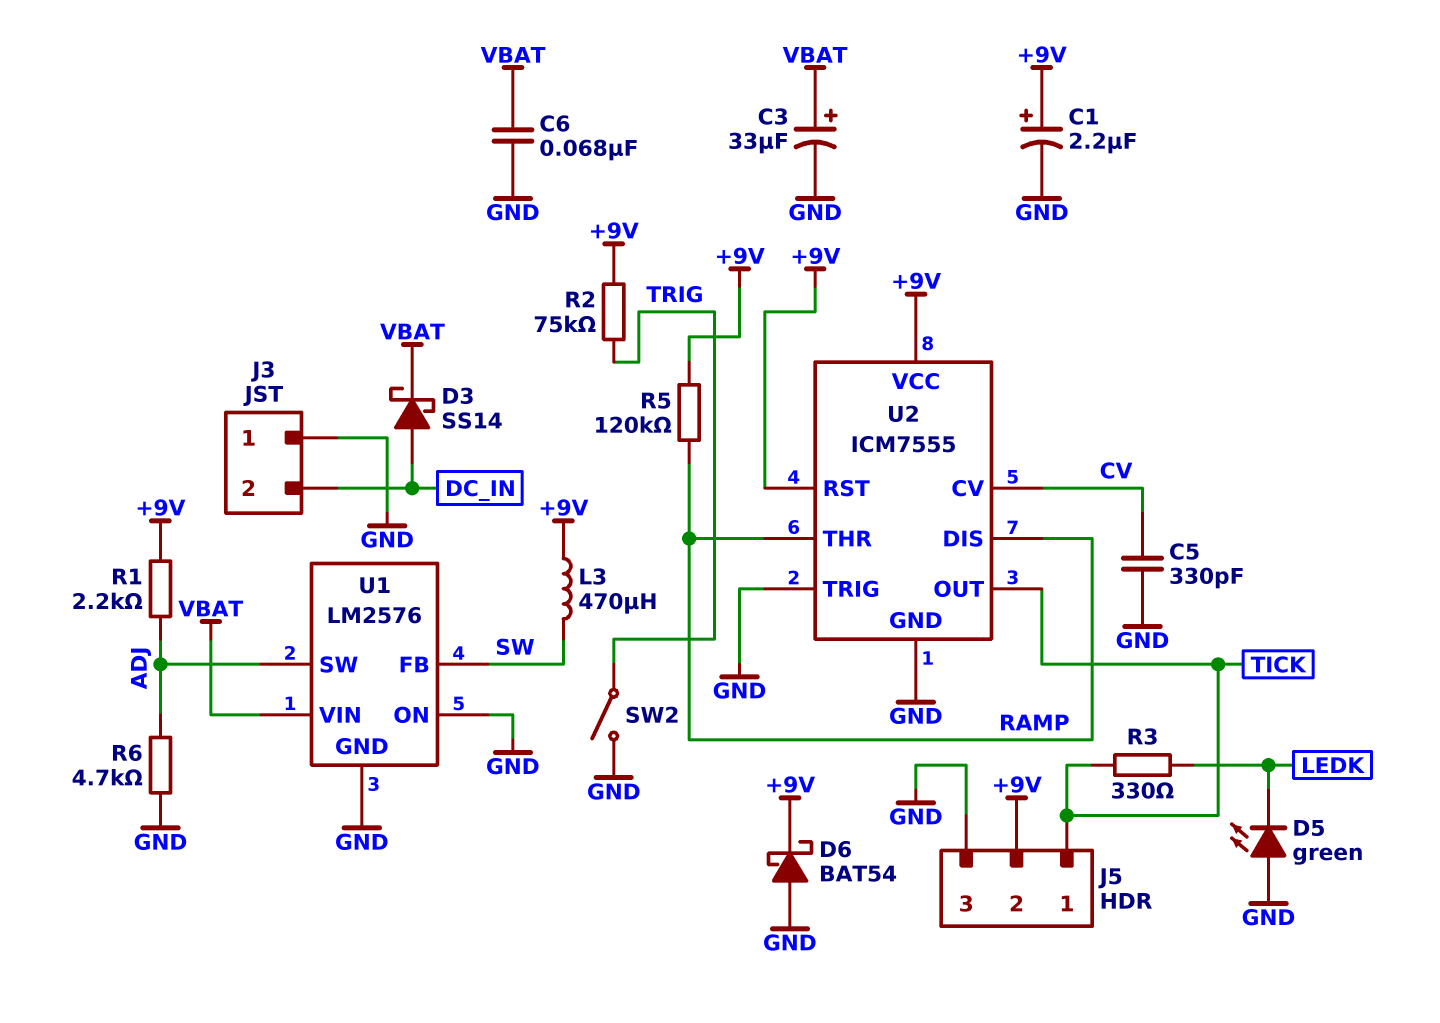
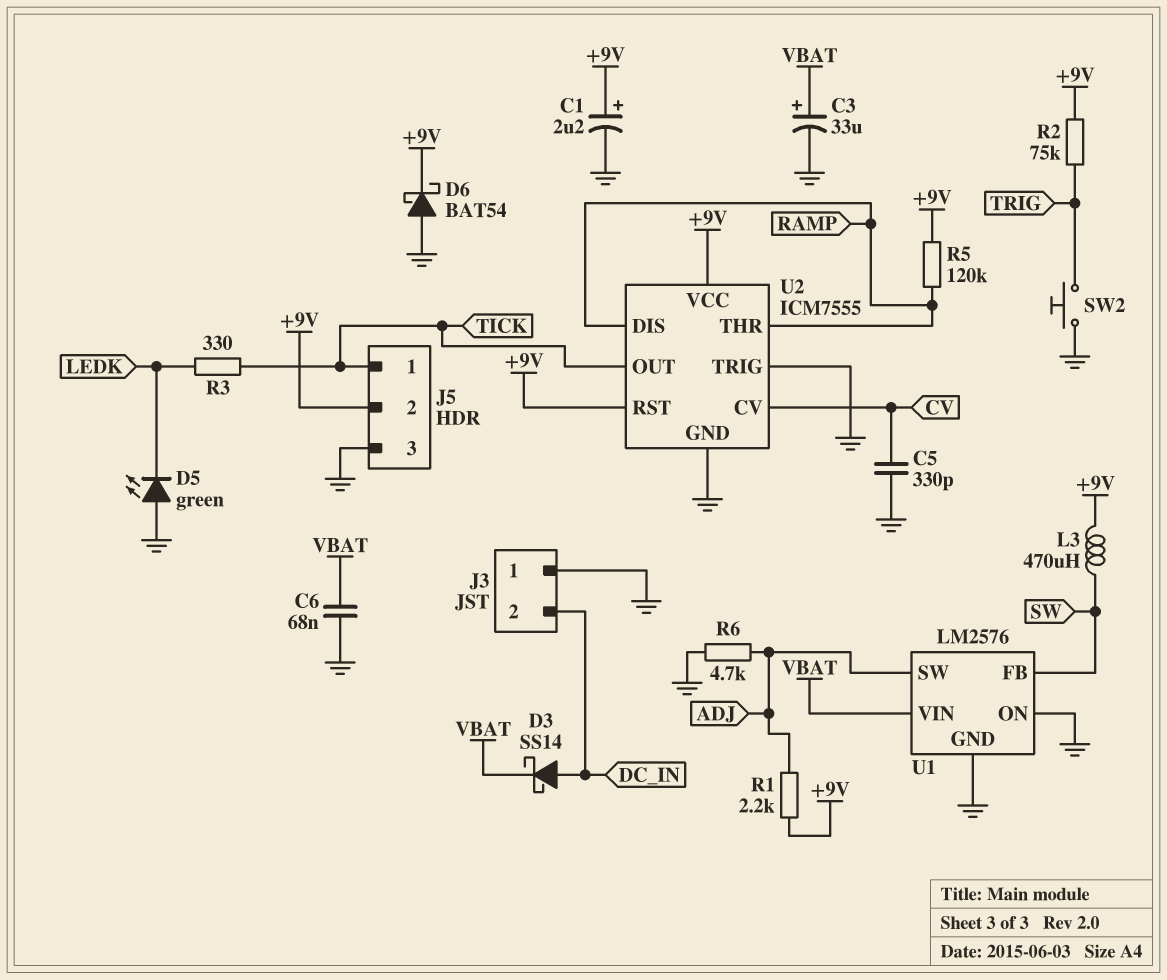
SW2: switch (GND, TRIG) -> button (GND, TRIG)

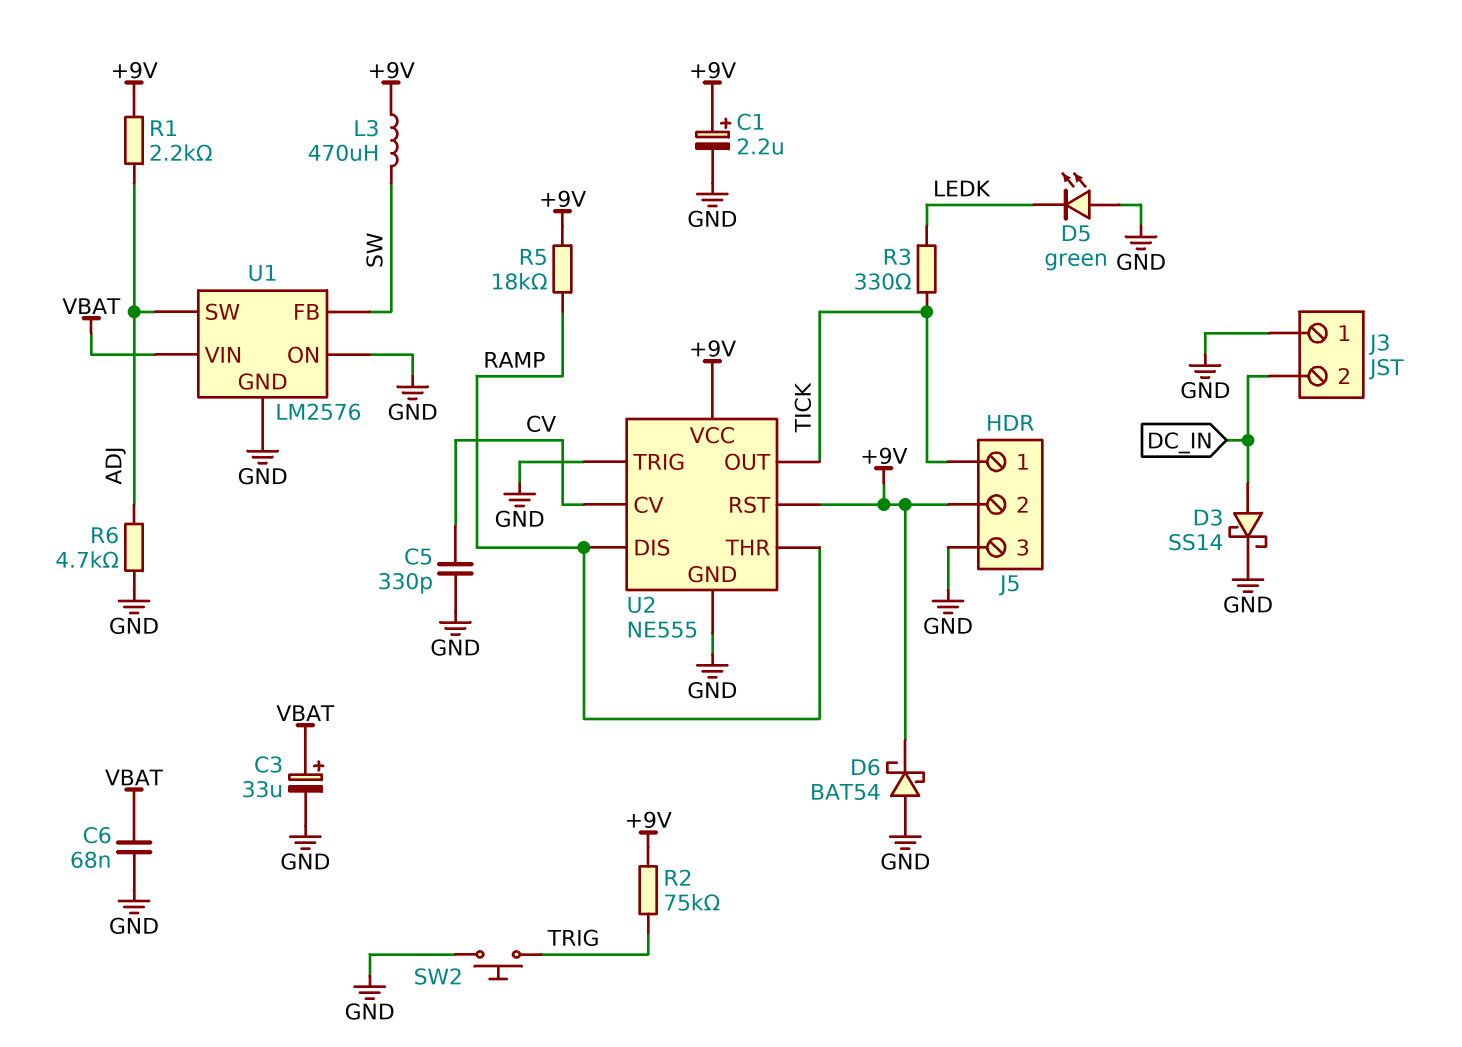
D3: schottky SS14 (A DC_IN, K VBAT) -> schottky SS14 (A DC_IN, K GND)
R5: 120k (+9V, RAMP) -> 18k (+9V, RAMP)
U2: ICM7555 -> NE555

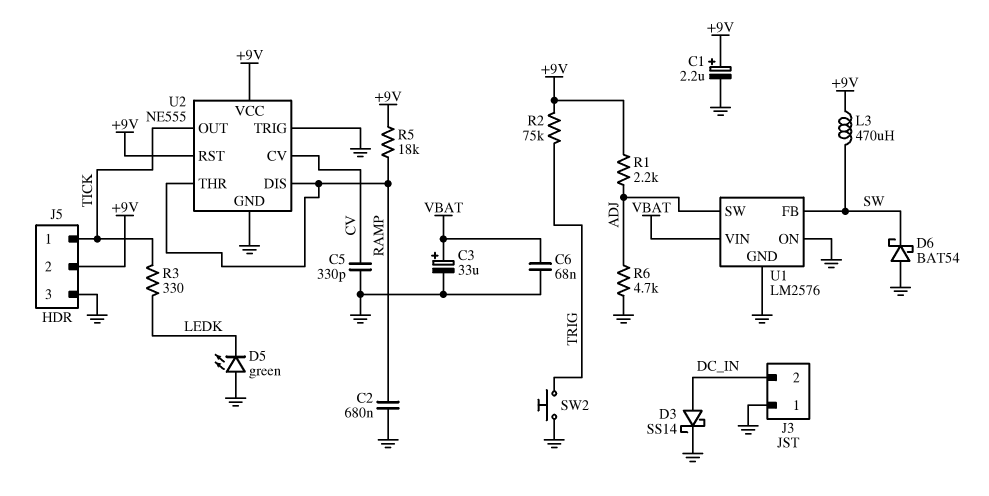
C2: none -> 680nF (GND, RAMP)
D6: schottky BAT54 (A GND, K +9V) -> schottky BAT54 (A GND, K SW)

